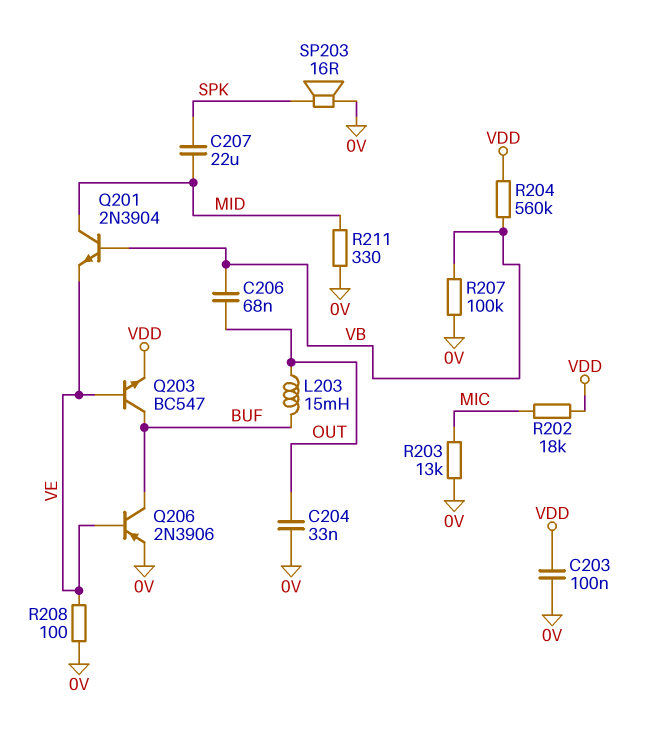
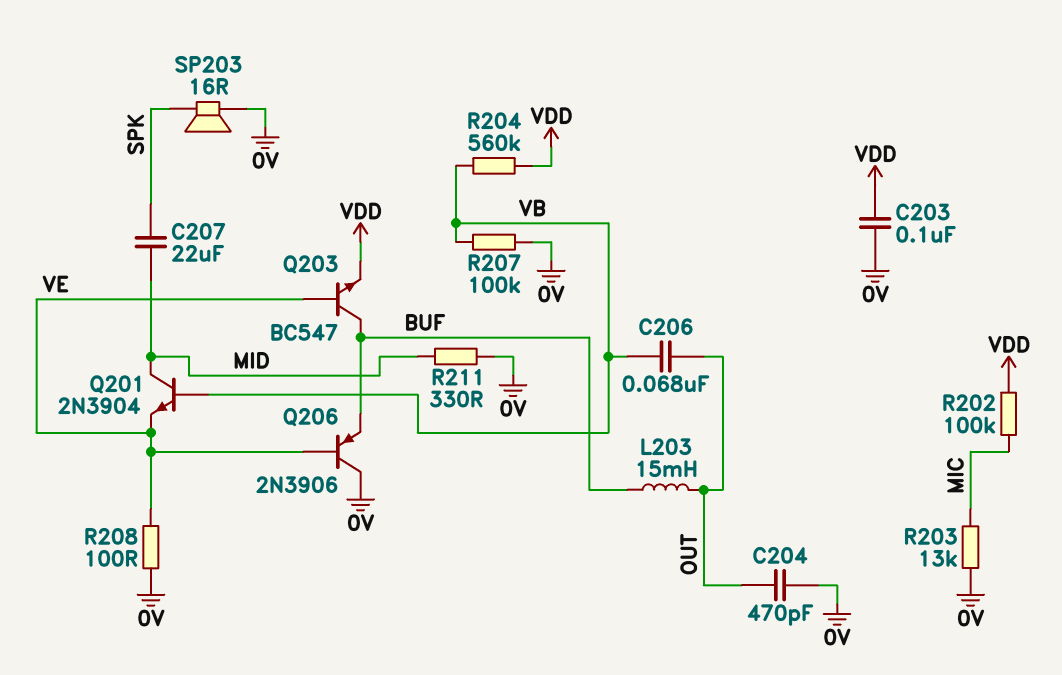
C204: 33nF (0V, OUT) -> 470pF (0V, OUT)
Q206: PNP 2N3906 (B VE, C BUF, E 0V) -> PNP 2N3906 (B VE, C 0V, E BUF)
R202: 18k (MIC, VDD) -> 100k (MIC, VDD)

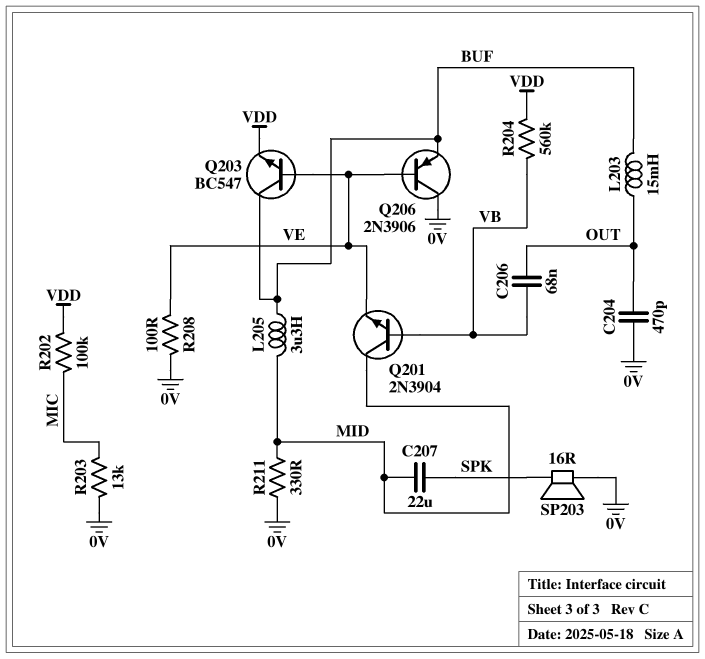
C203: 100nF (0V, VDD) -> none
L205: none -> 3.3uH (BUF, MID)
R207: 100k (0V, VB) -> none

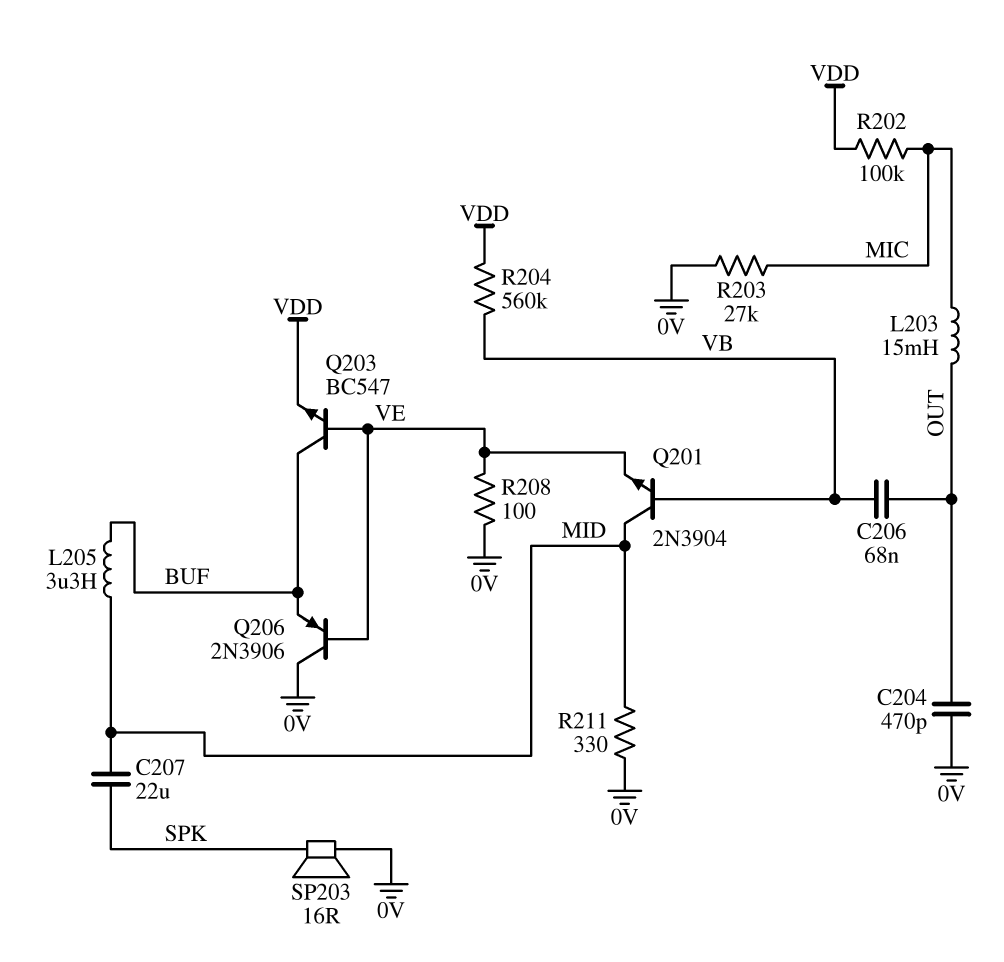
L203: 15mH (BUF, OUT) -> 15mH (MIC, OUT)
R203: 13k (0V, MIC) -> 27k (0V, MIC)

